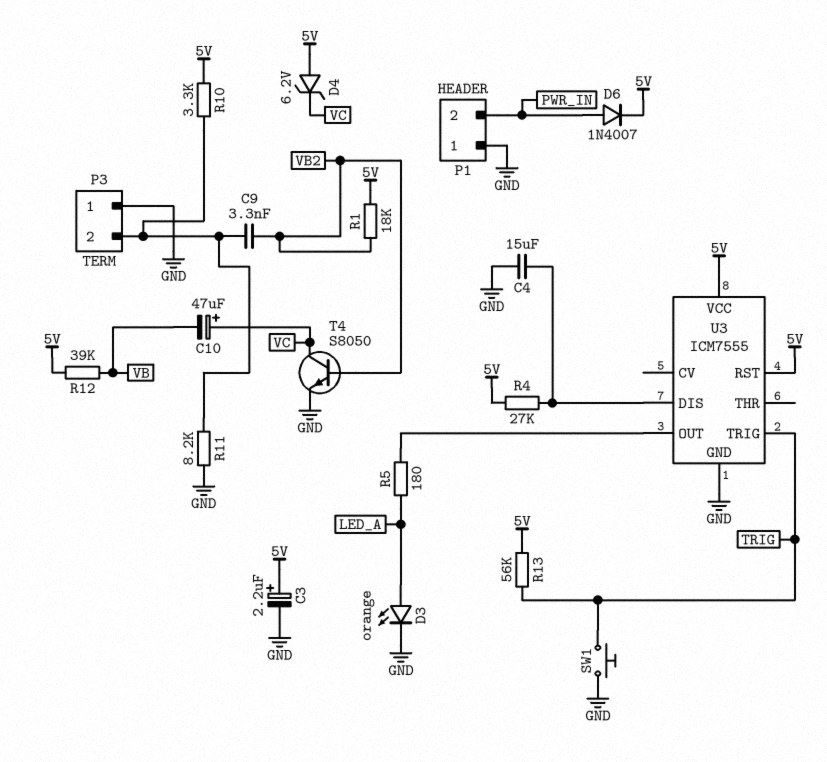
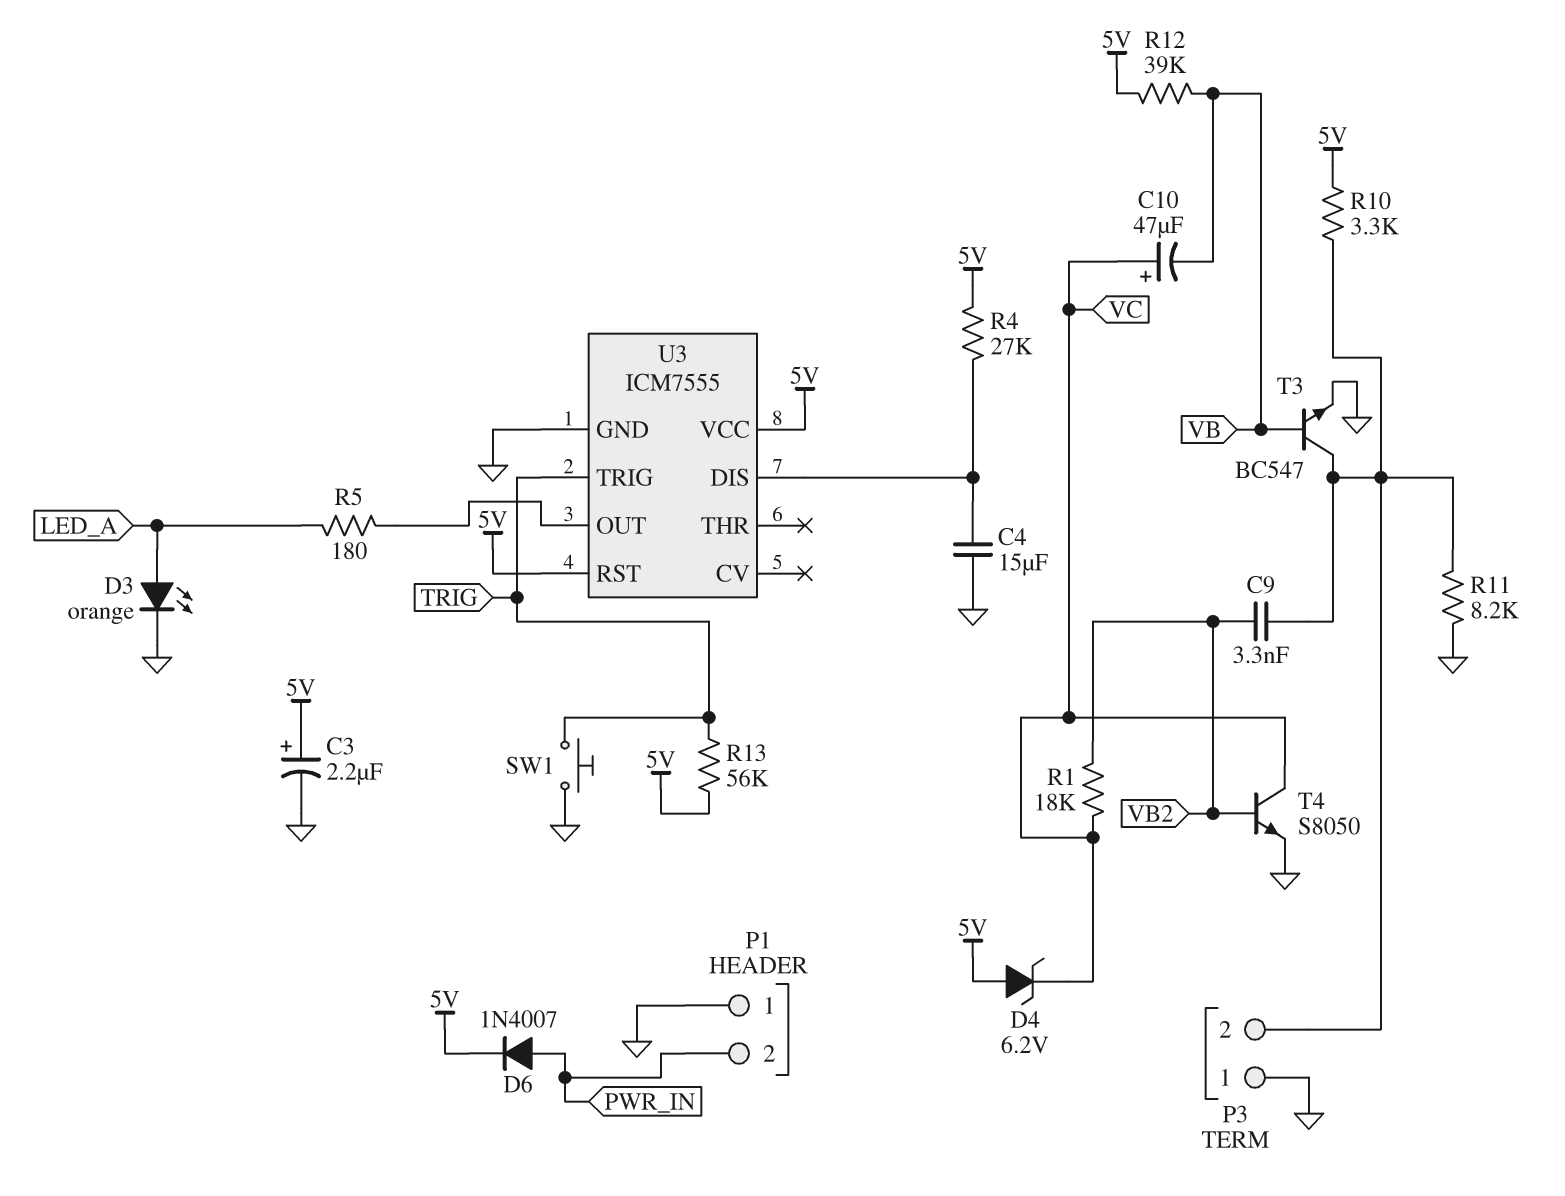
R1: 18k (5V, VB2) -> 18k (VB2, VC)
T3: none -> NPN BC547 (B VB, C P3/2, E GND)

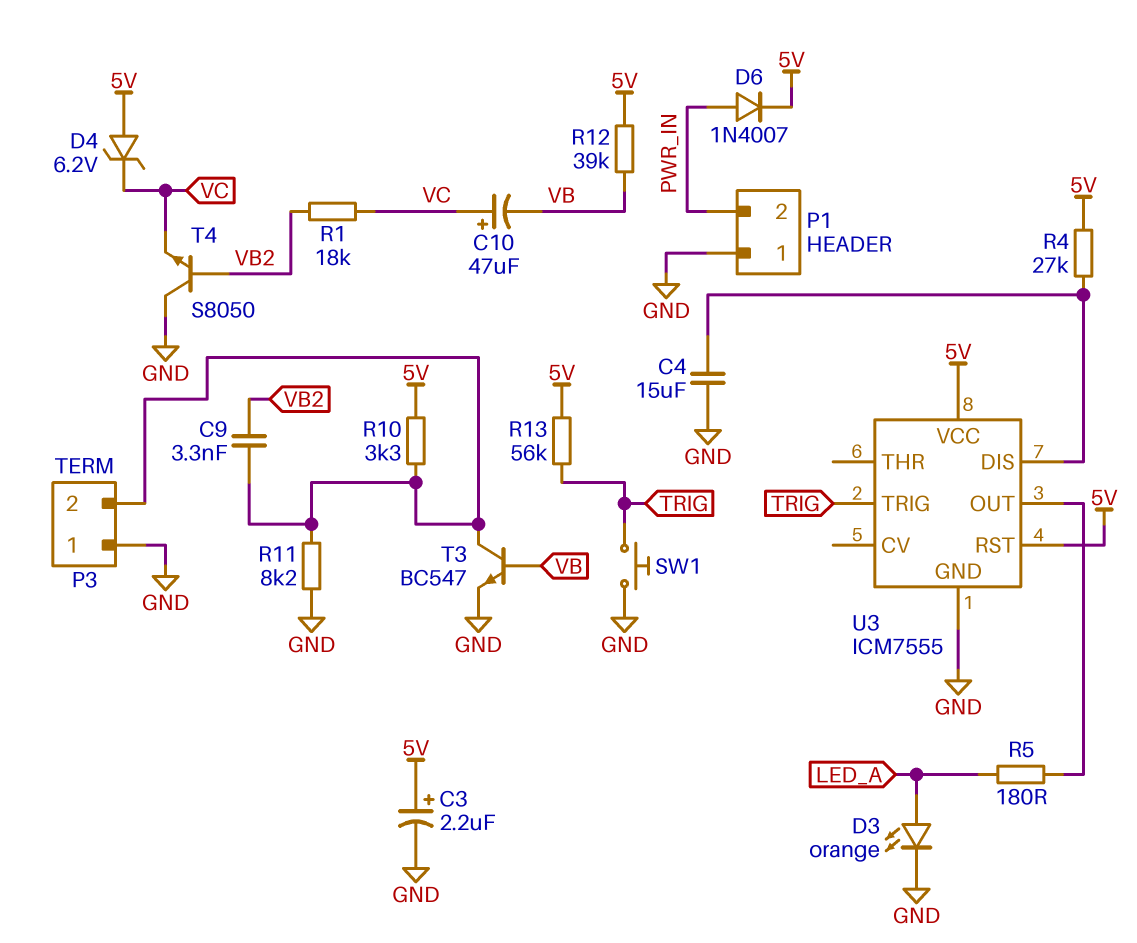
T4: NPN S8050 (B VB2, C VC, E GND) -> NPN S8050 (B VB2, C GND, E VC)

